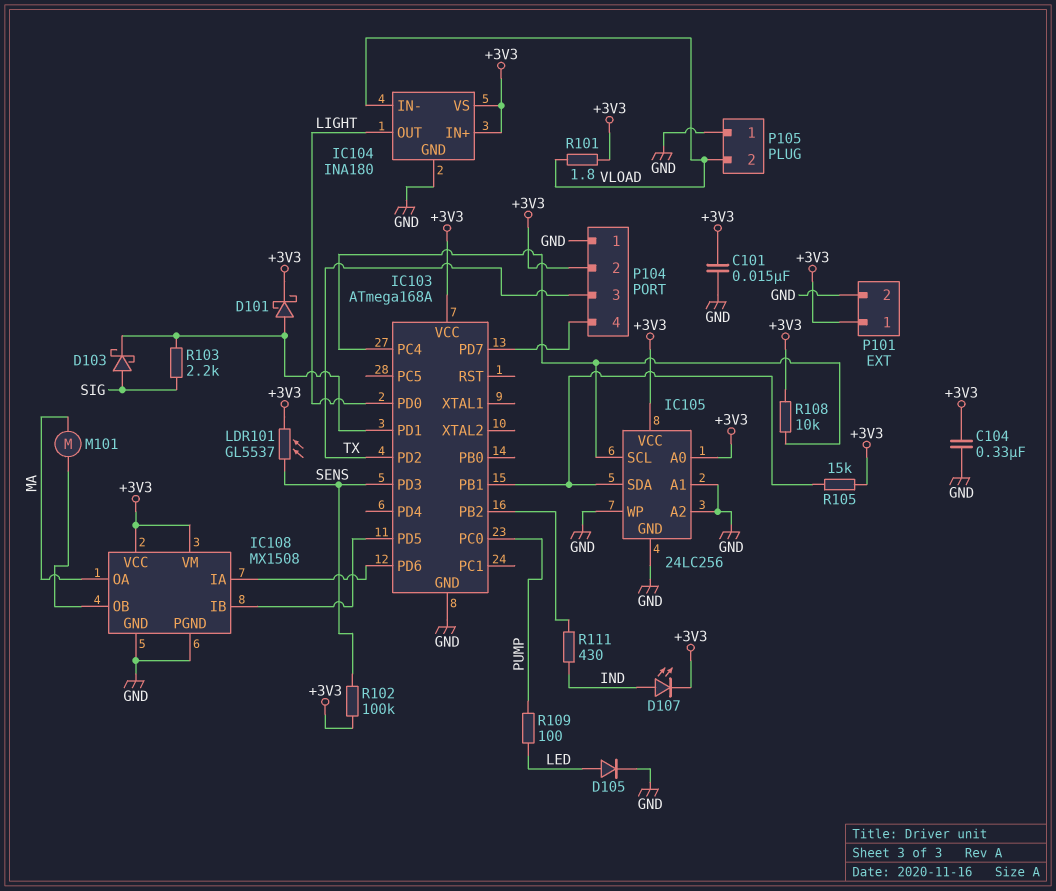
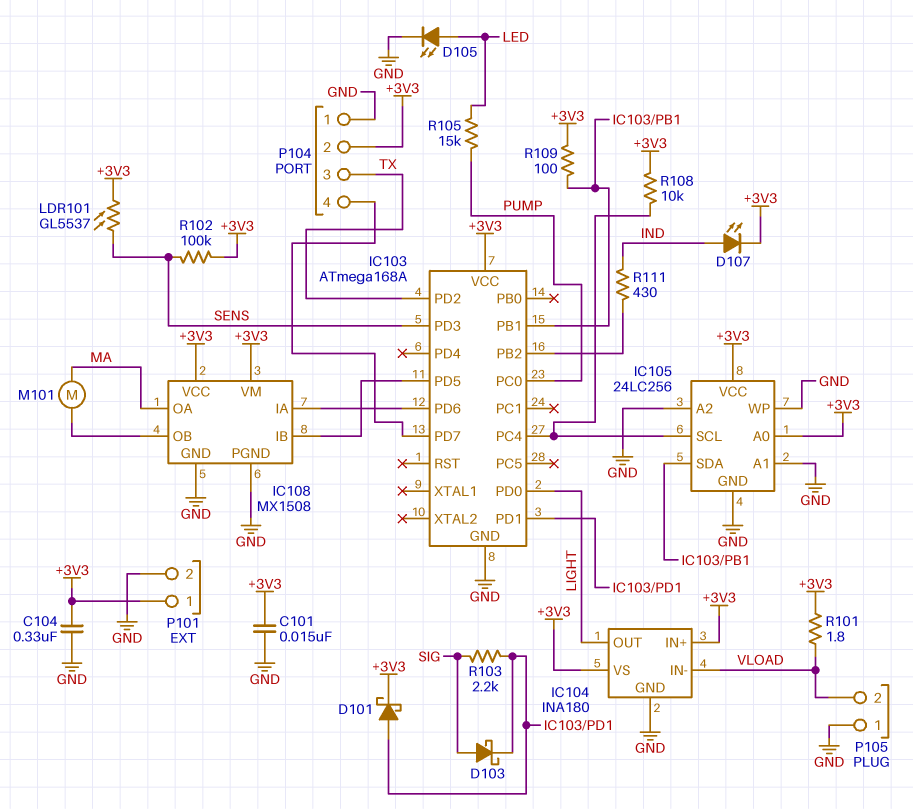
D105: diode (A LED, K GND) -> LED (A LED, K GND)
R105: 15k (+3V3, IC103/PB1) -> 15k (LED, PUMP)
R109: 100 (LED, PUMP) -> 100 (+3V3, IC103/PB1)

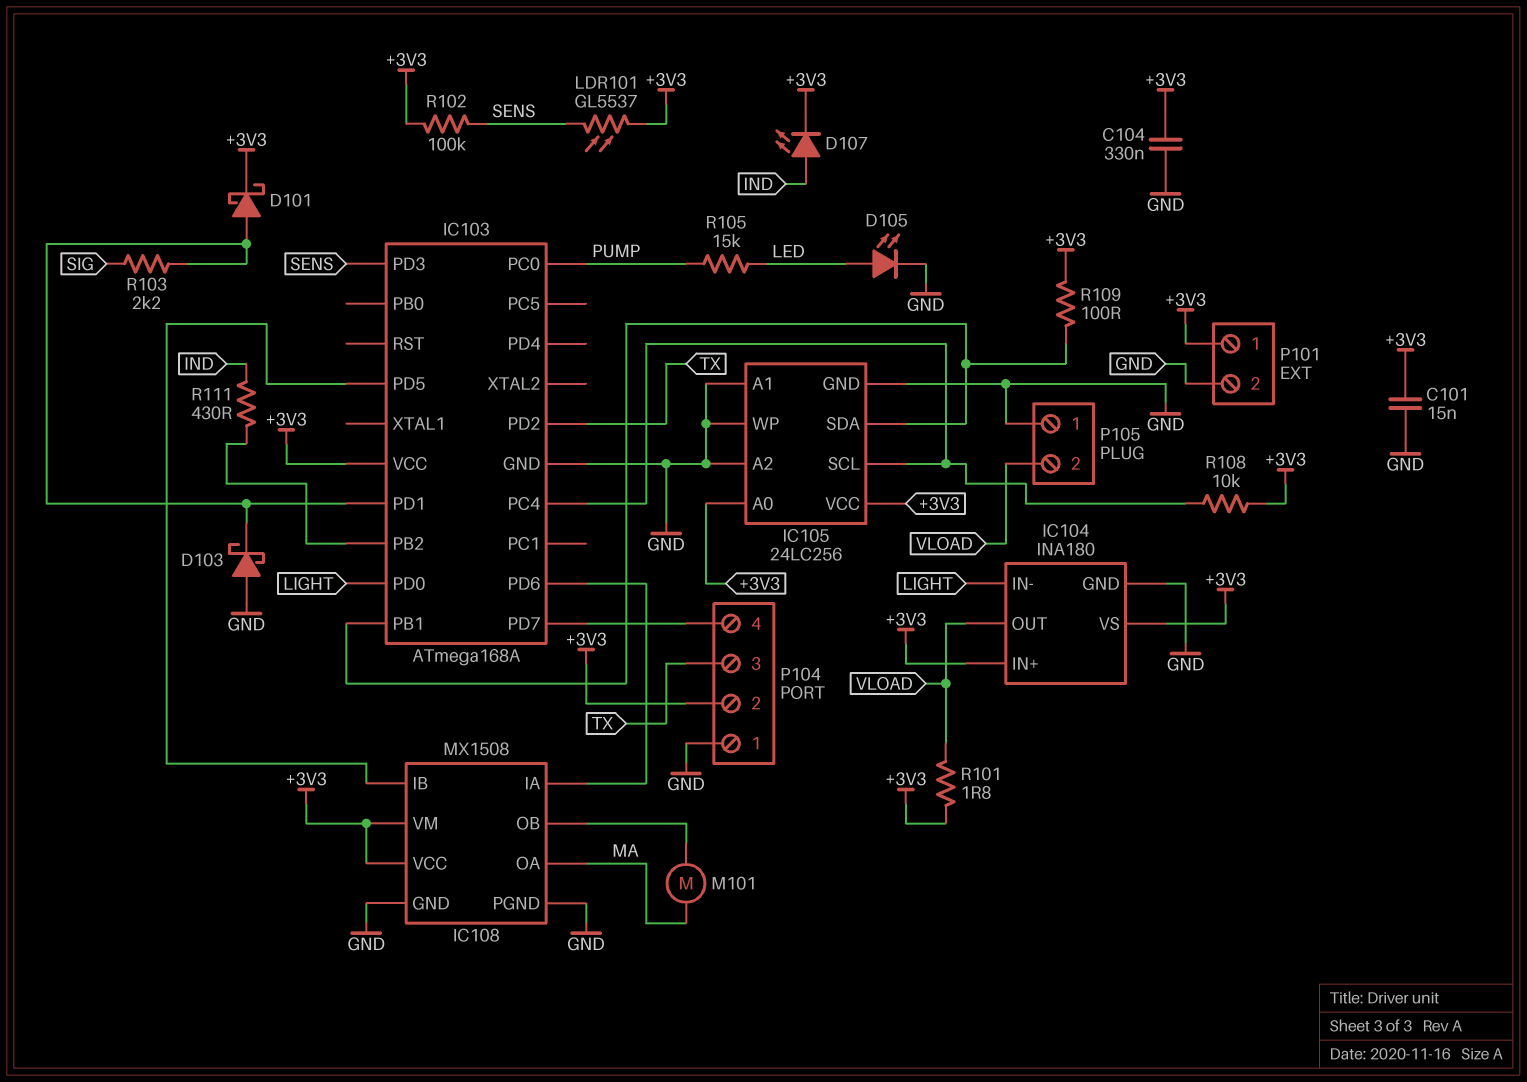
D103: schottky (A SIG, K IC103/PD1) -> schottky (A GND, K IC103/PD1)
IC104 pin IN-: VLOAD -> LIGHT
IC104 pin OUT: LIGHT -> VLOAD

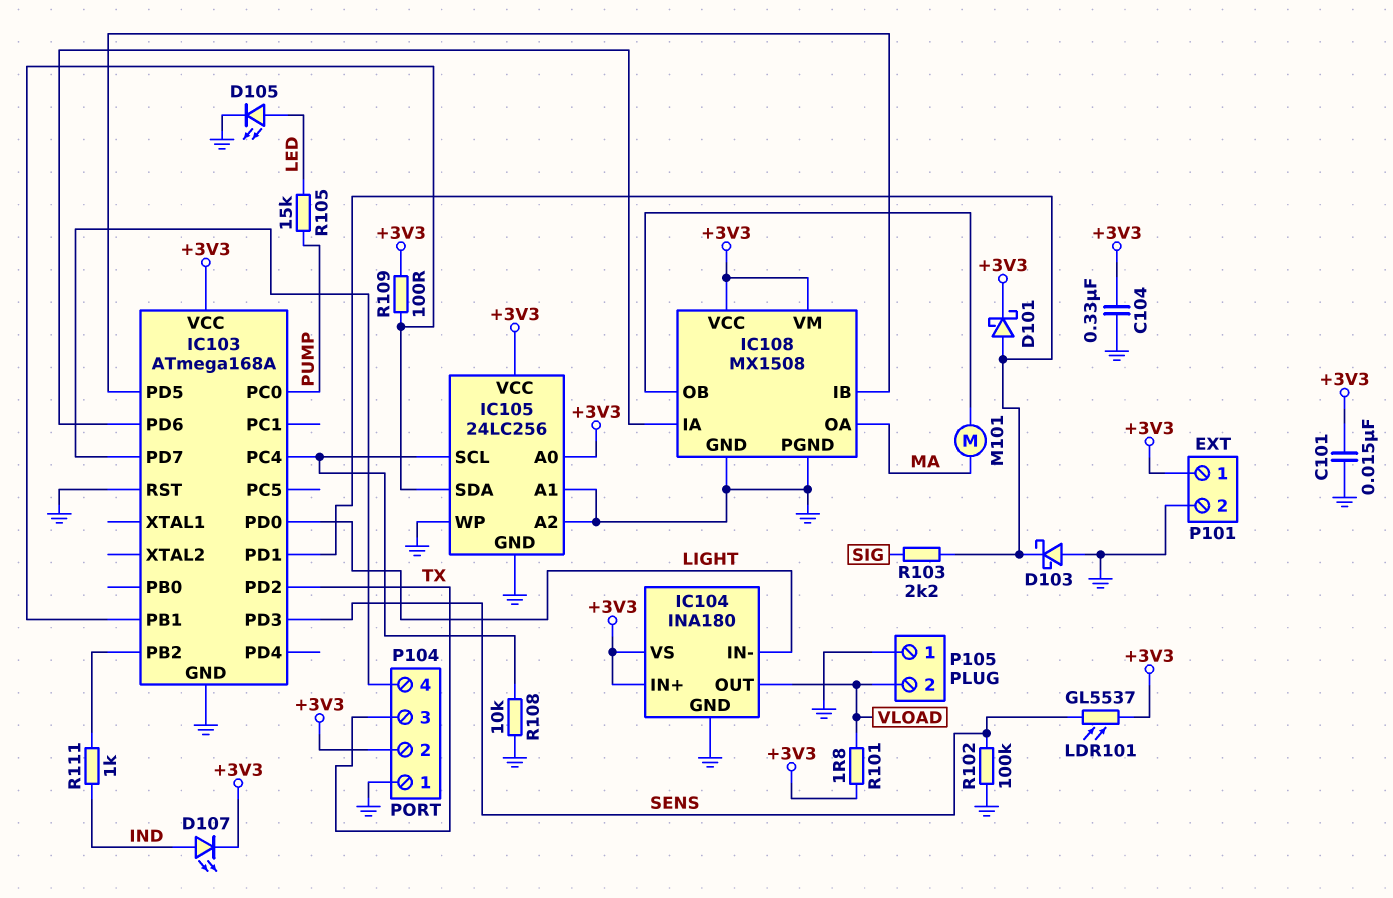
IC103 pin RST: none -> GND
R102: 100k (+3V3, SENS) -> 100k (GND, SENS)
R108: 10k (+3V3, IC103/PC4) -> 10k (GND, IC103/PC4)
R111: 430 (IC103/PB2, IND) -> 1k (IC103/PB2, IND)

